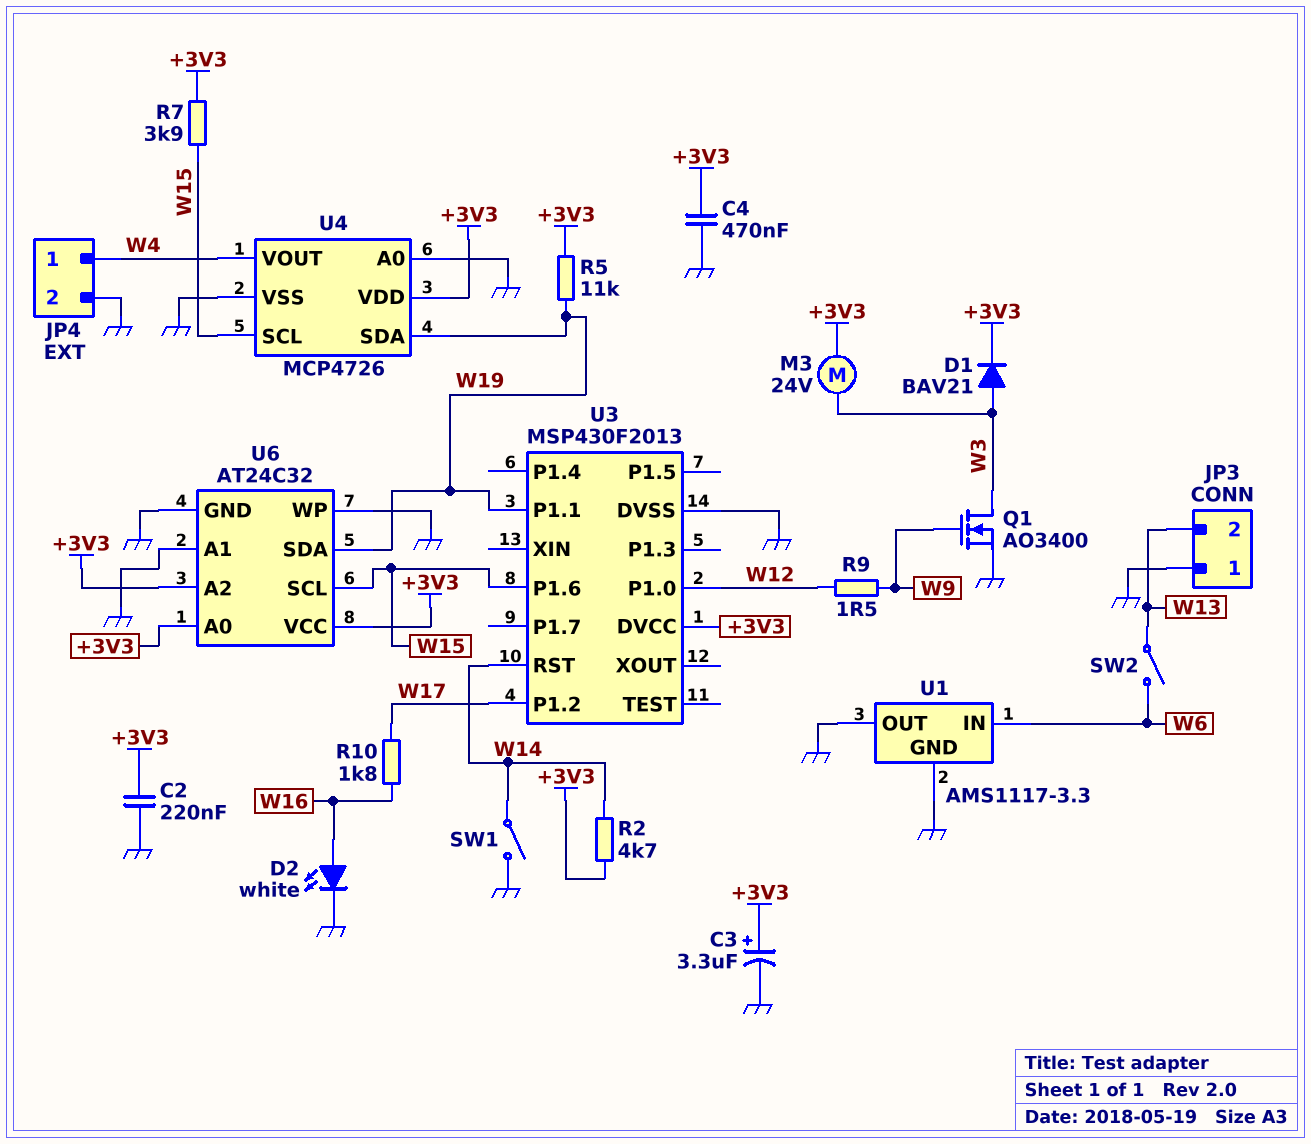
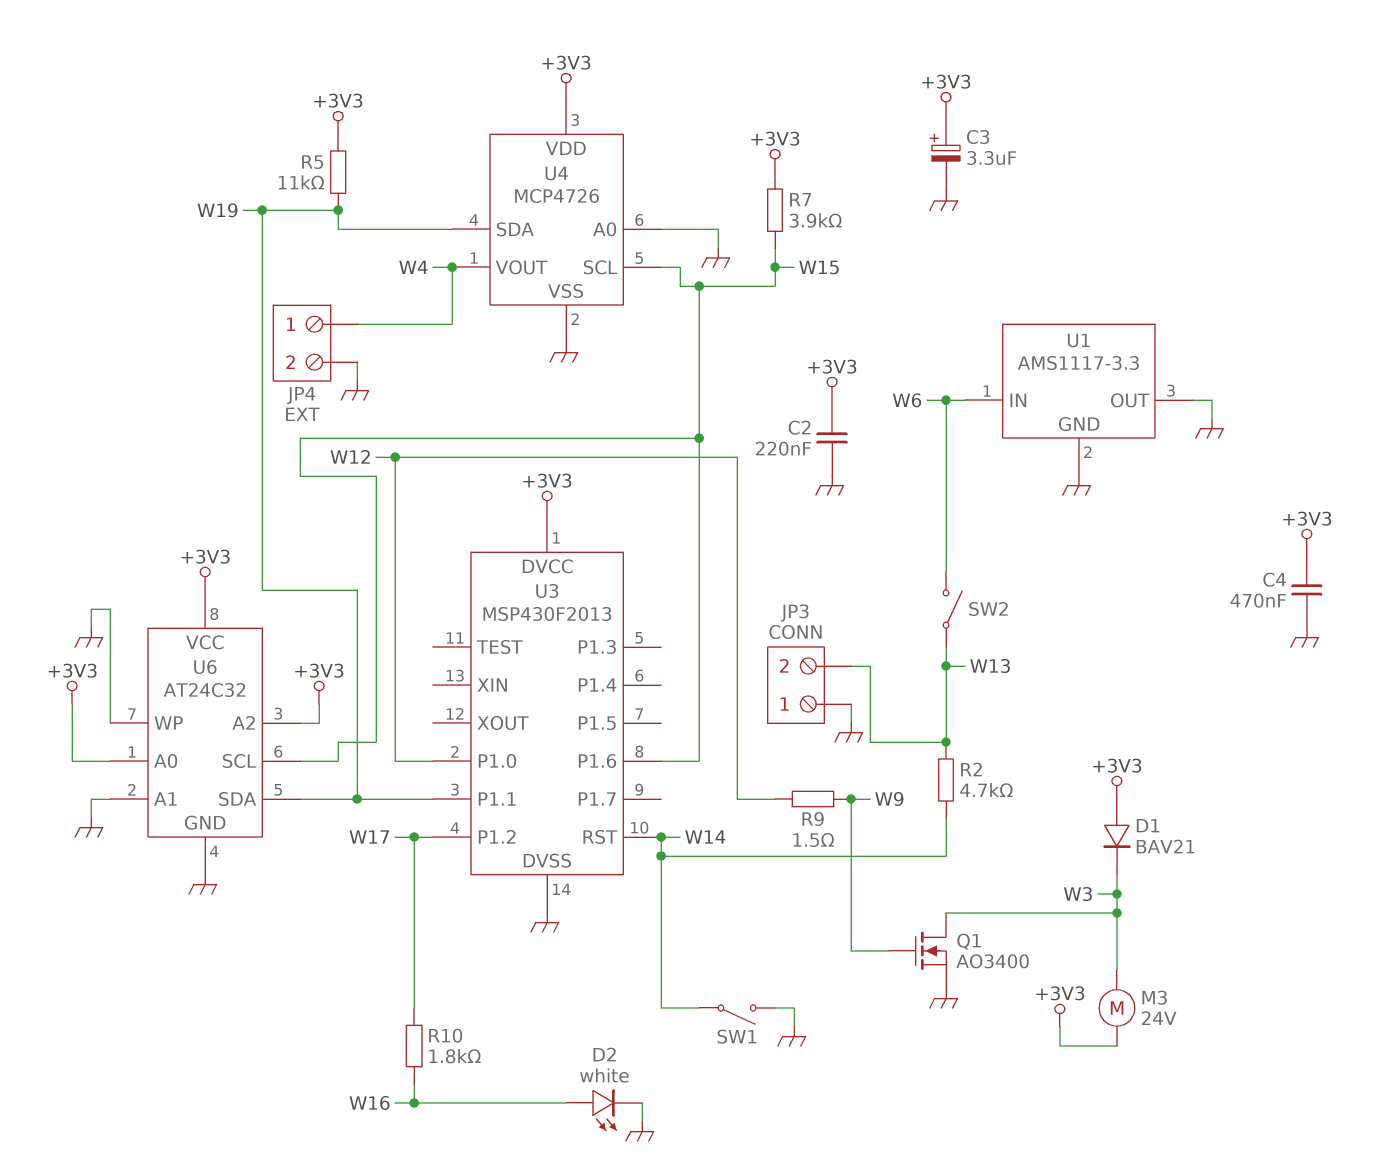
D1: diode BAV21 (A W3, K +3V3) -> diode BAV21 (A +3V3, K W3)
R2: 4.7k (+3V3, W14) -> 4.7k (W13, W14)

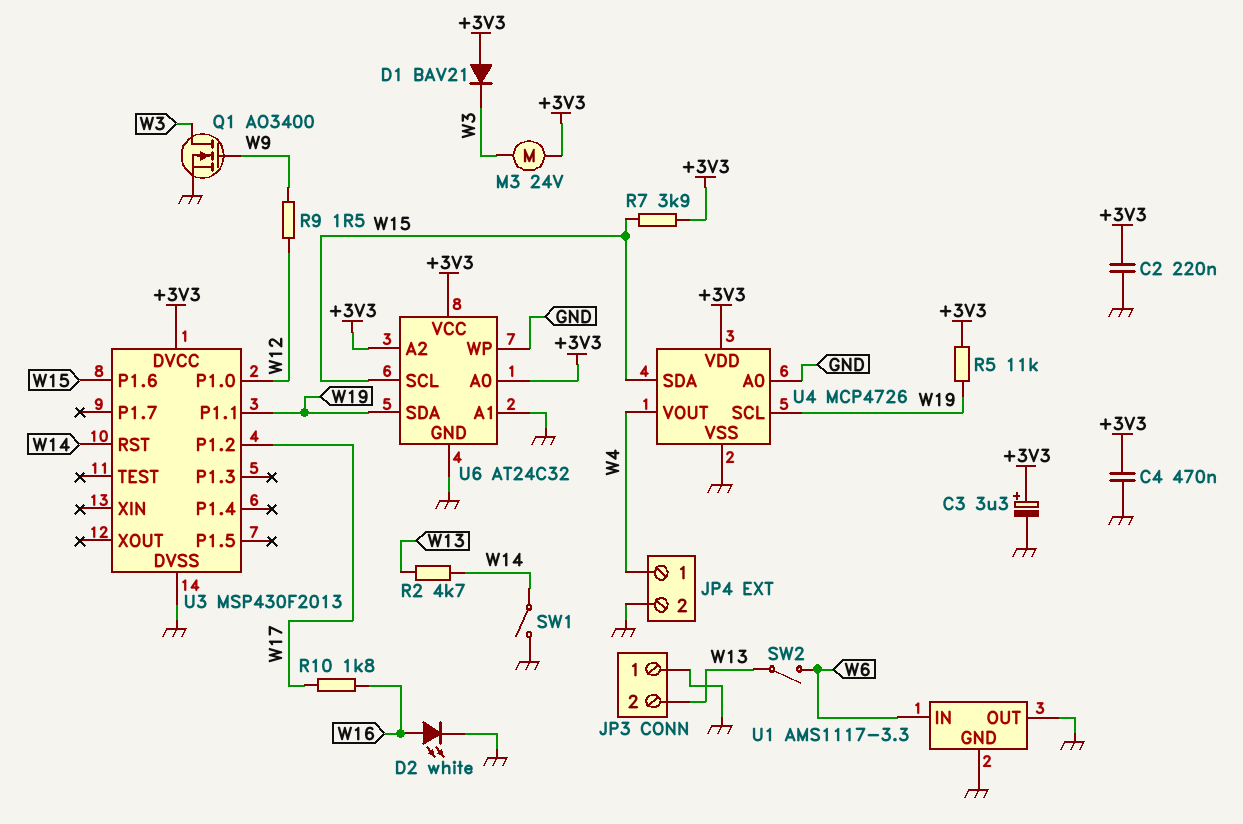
U4 pin SCL: W15 -> W19
U4 pin SDA: W19 -> W15

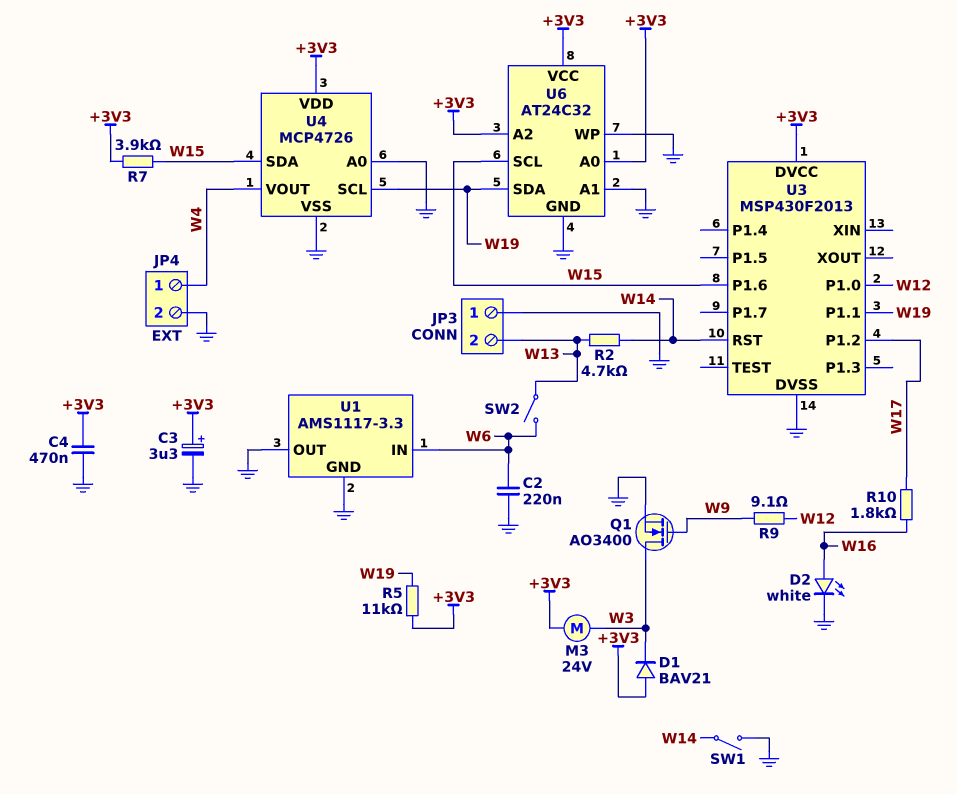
C2: 220nF (+3V3, GND) -> 220nF (GND, W6)
R9: 1.5 (W9, W12) -> 9.1 (W9, W12)

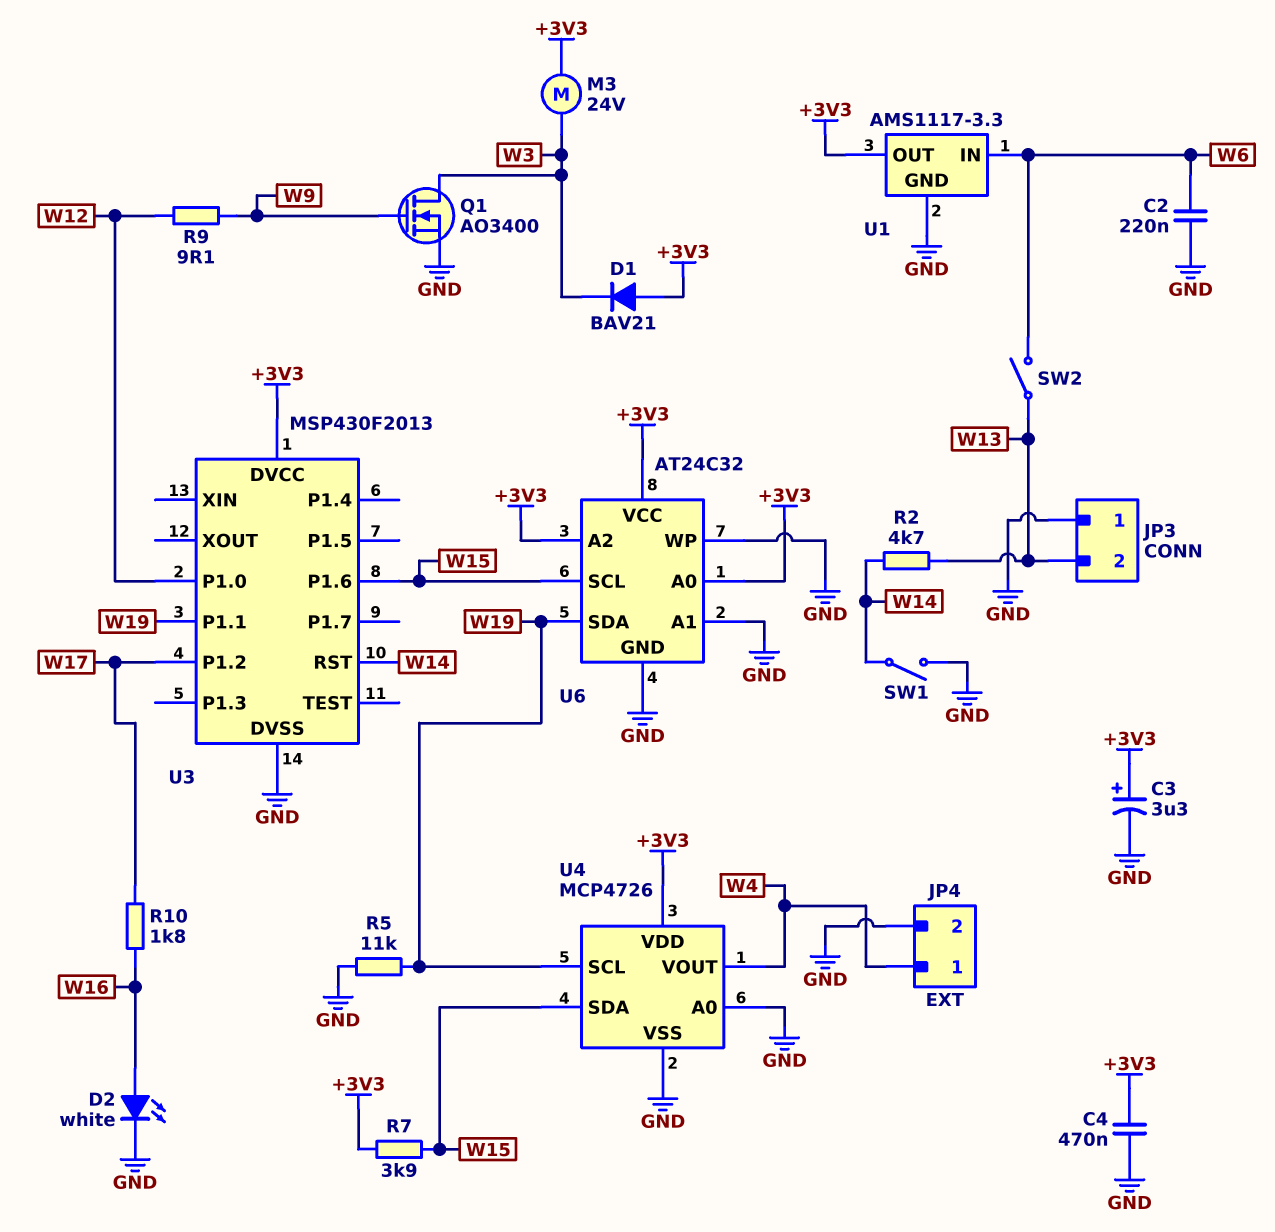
R5: 11k (+3V3, W19) -> 11k (GND, W19)
U1 pin OUT: GND -> +3V3

